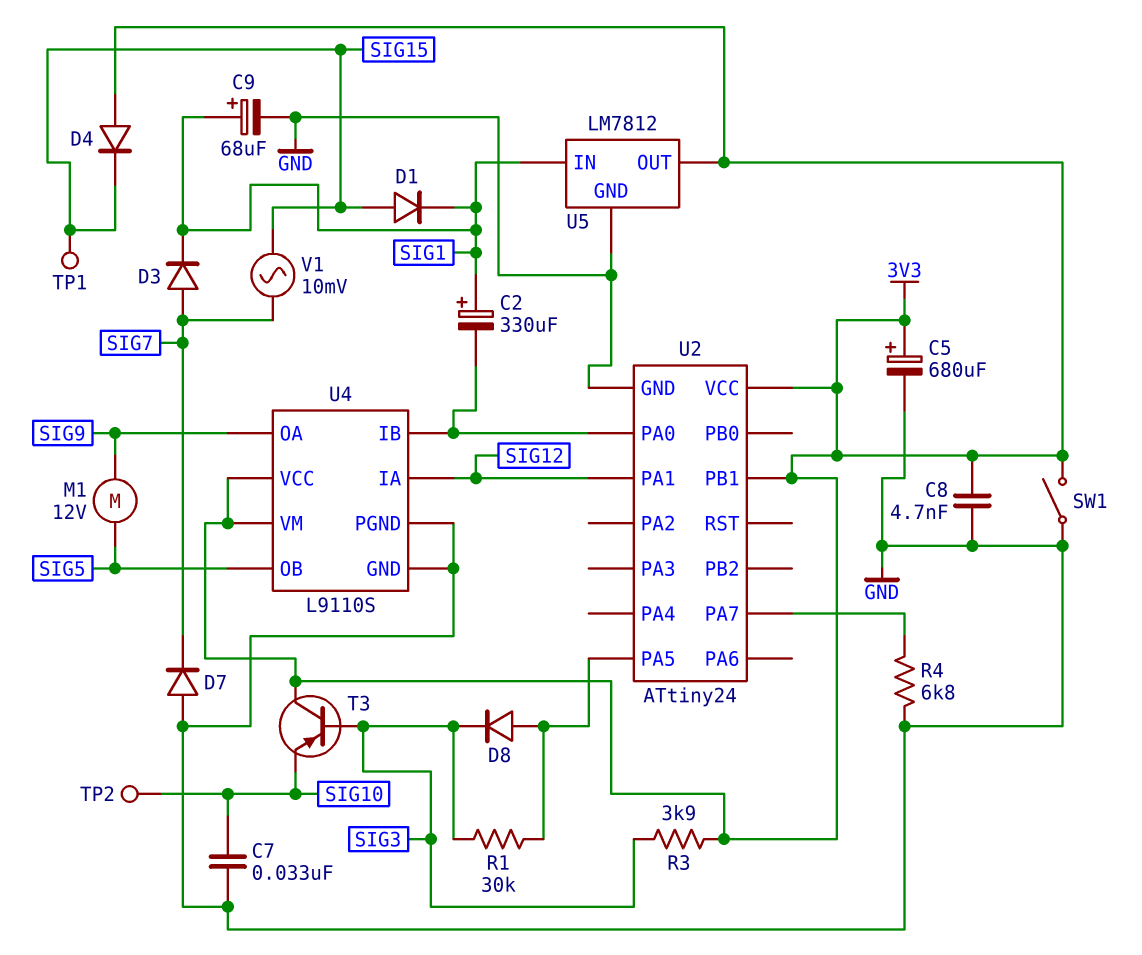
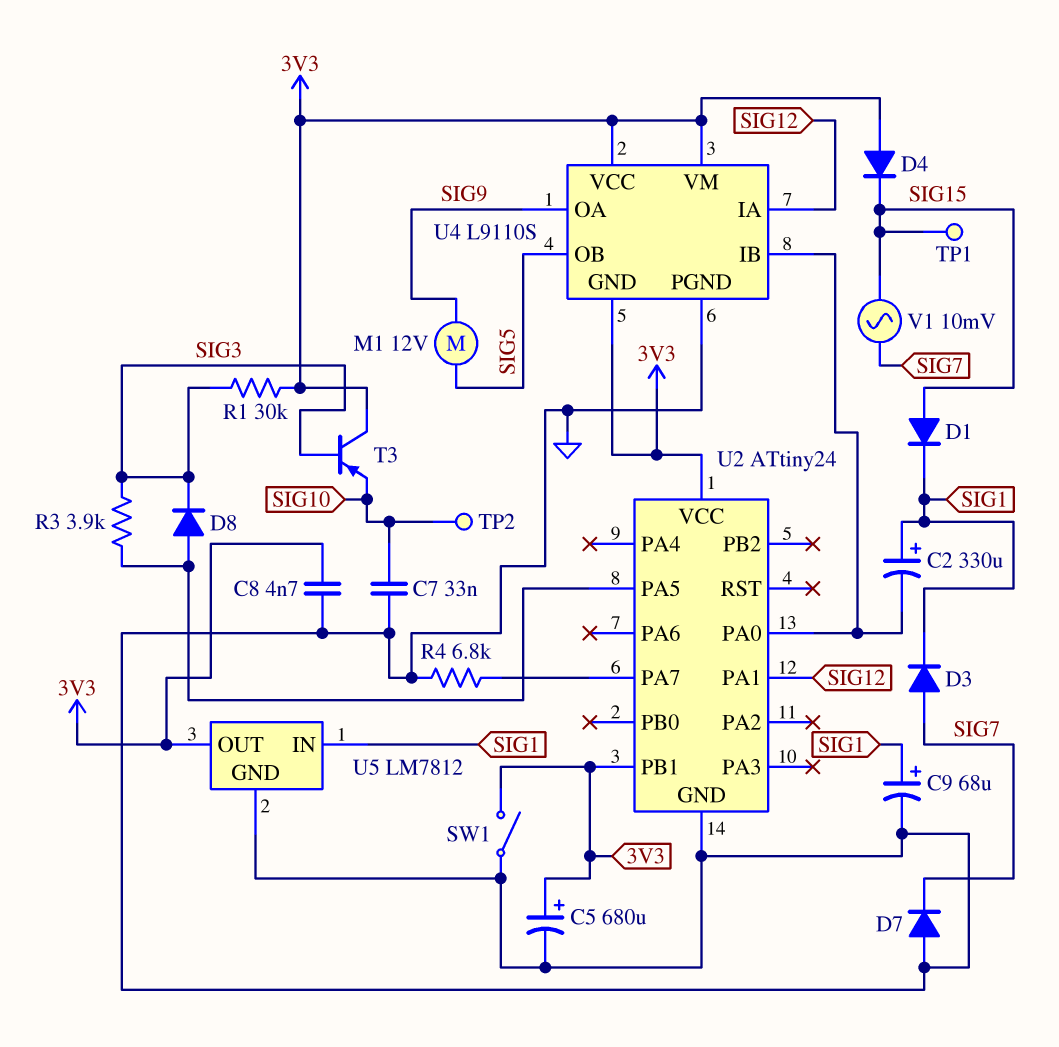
R1: 30k (SIG3, U2/PA5) -> 30k (3V3, SIG3)
R3: 3.9k (3V3, SIG3) -> 3.9k (SIG3, U2/PA5)
U4 pin GND: GND -> 3V3

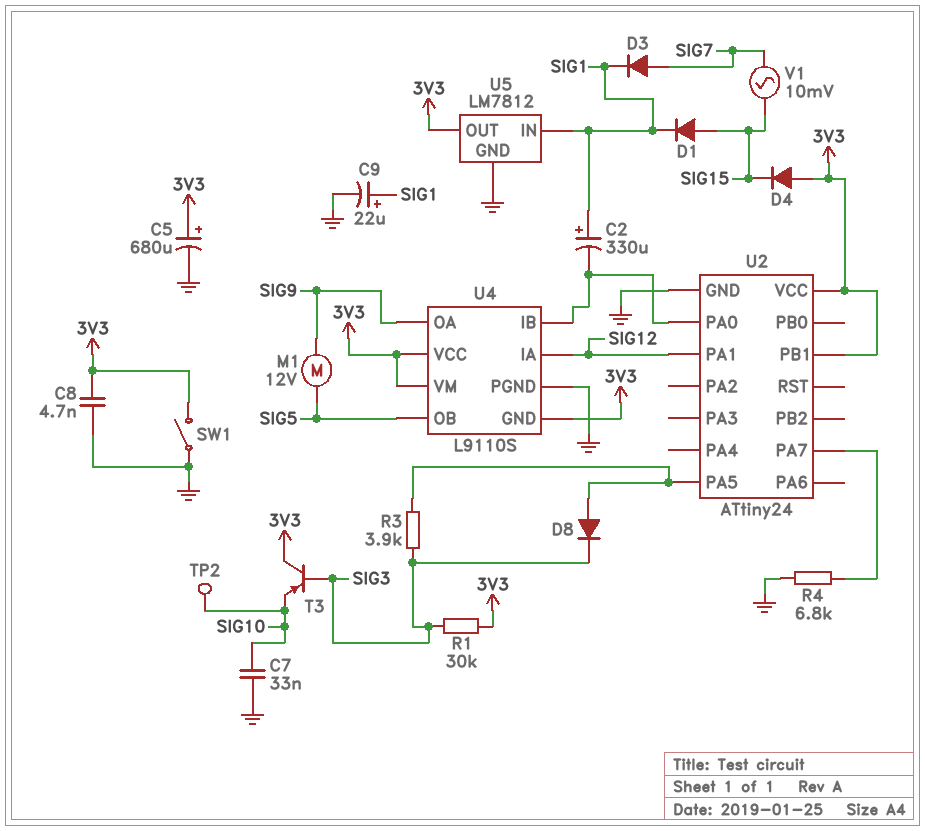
C9: 68uF (plus SIG1, minus GND) -> 22uF (plus SIG1, minus GND)
D7: diode (A GND, K SIG7) -> none
TP1: test point (SIG15) -> none

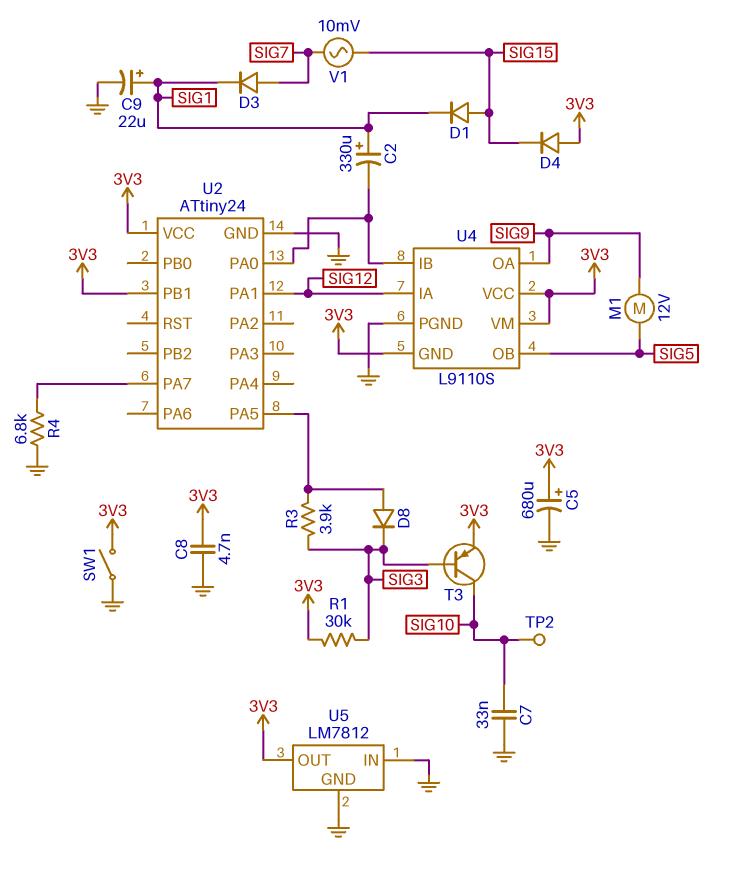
T3: PNP (B SIG3, C 3V3, E SIG10) -> PNP (B SIG3, C SIG10, E 3V3)
U5 pin IN: SIG1 -> GND

